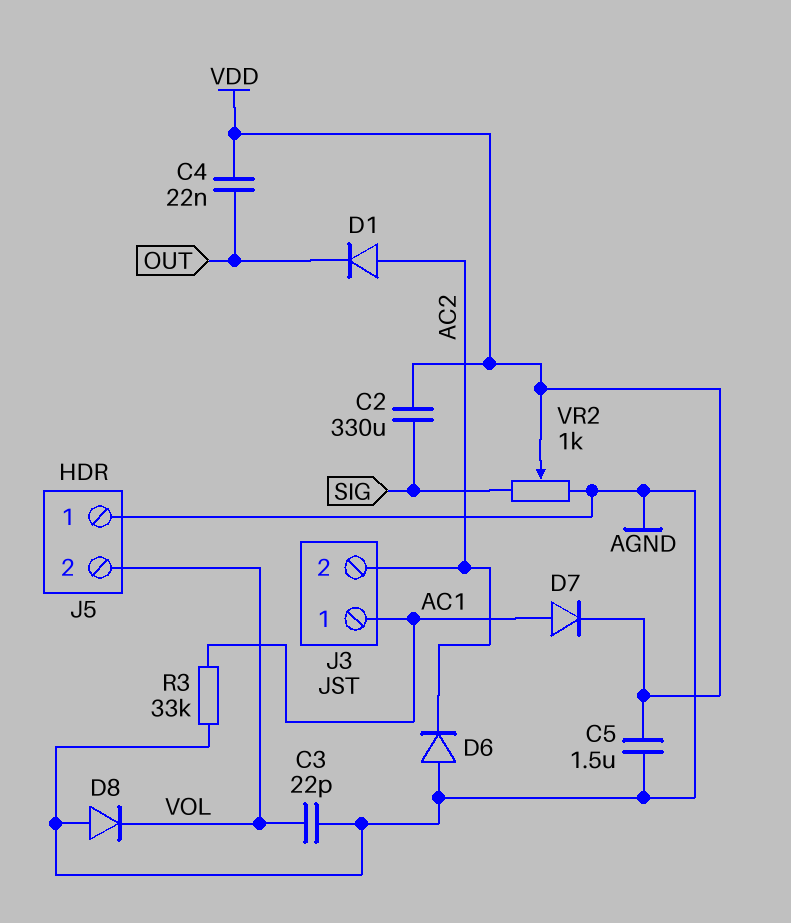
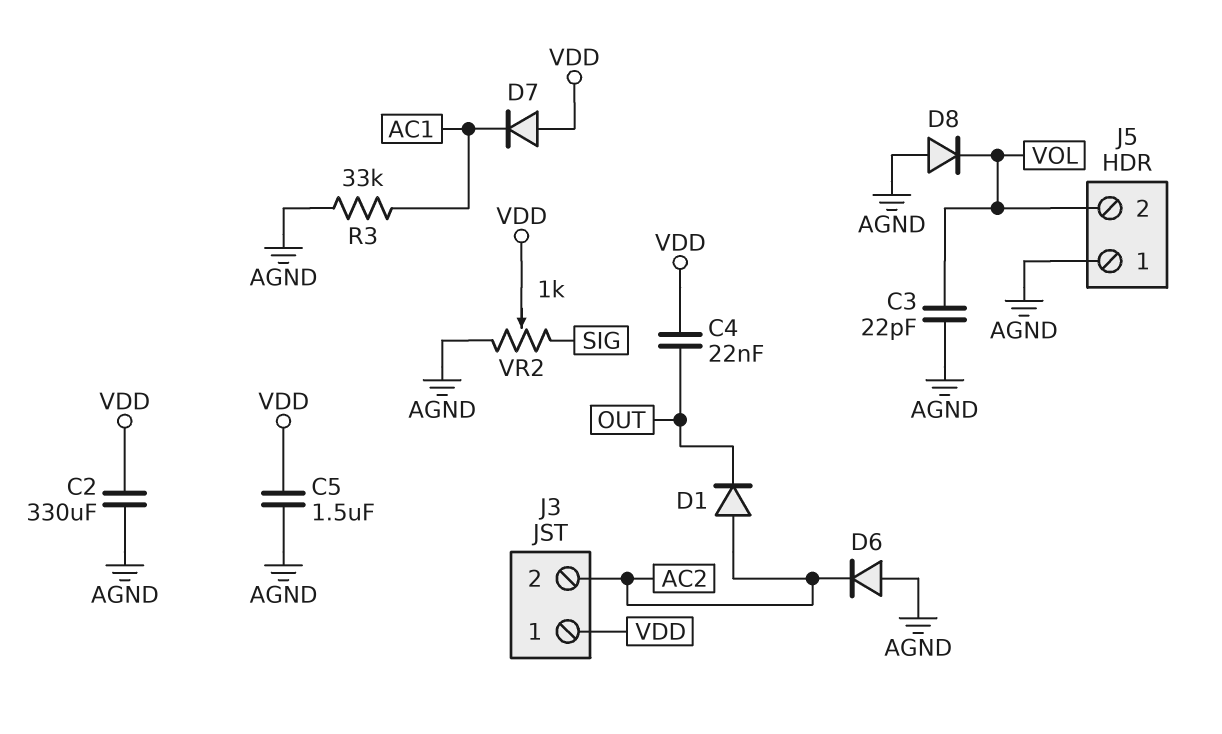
C2: 330uF (SIG, VDD) -> 330uF (AGND, VDD)
D7: diode (A AC1, K VDD) -> diode (A VDD, K AC1)
J3 pin 1: AC1 -> VDD

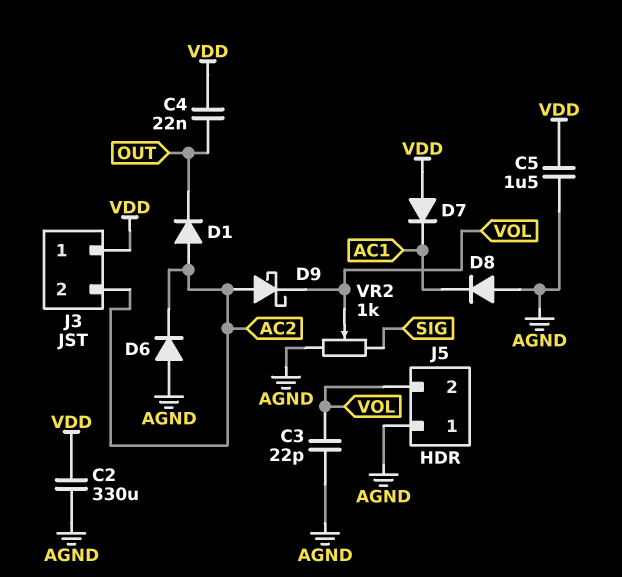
D8: diode (A AGND, K VOL) -> diode (A AGND, K AC1)
D9: none -> schottky (A AC2, K VOL)
R3: 33k (AC1, AGND) -> none
VR2: 1k (AGND, SIG, wiper VDD) -> 1k (AGND, SIG, wiper VOL)

